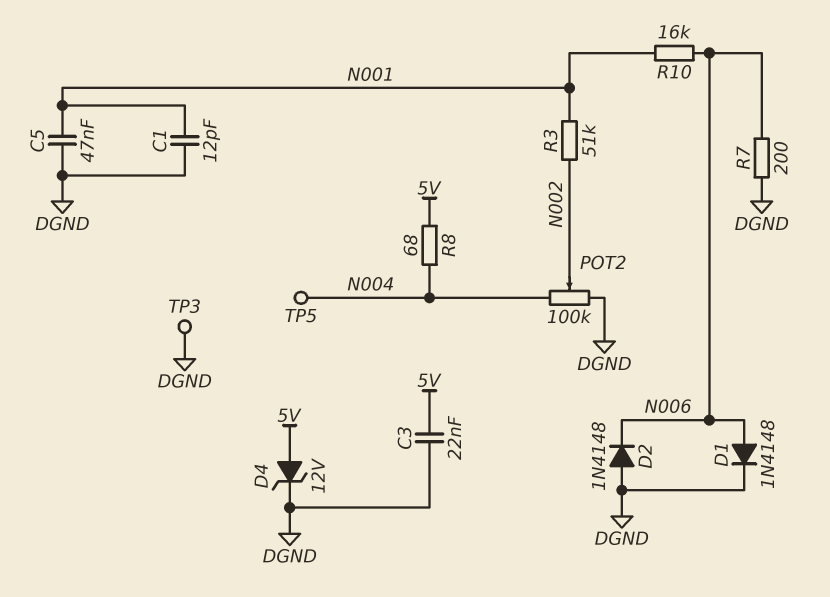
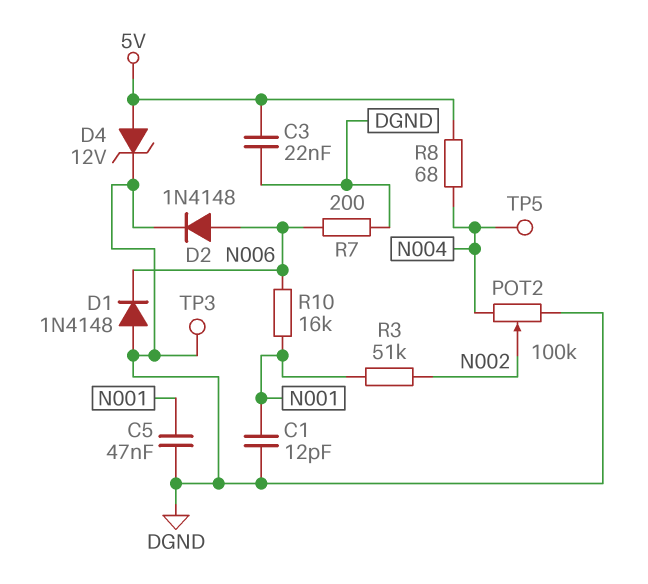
D1: diode 1N4148 (A N006, K DGND) -> diode 1N4148 (A DGND, K N006)
D2: diode 1N4148 (A DGND, K N006) -> diode 1N4148 (A N006, K DGND)

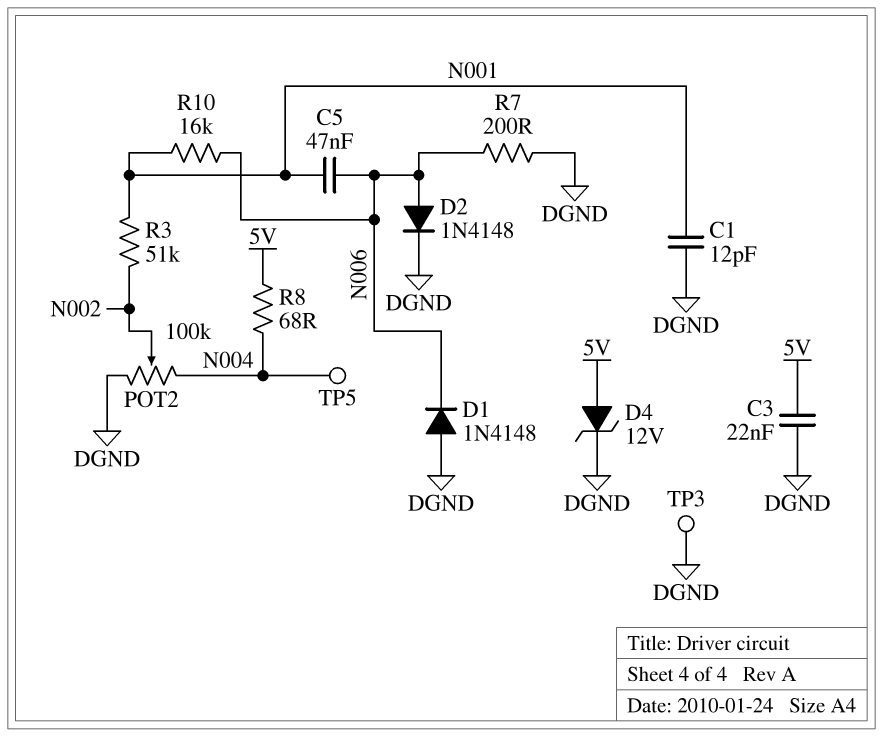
C5: 47nF (DGND, N001) -> 47nF (N001, N006)

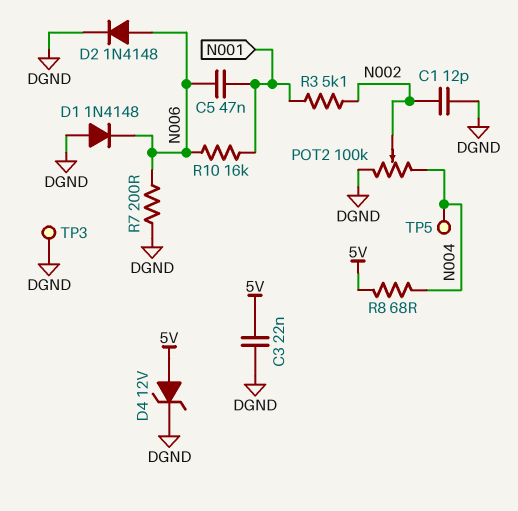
C1: 12pF (DGND, N001) -> 12pF (DGND, N002)
R3: 51k (N001, N002) -> 5.1k (N001, N002)

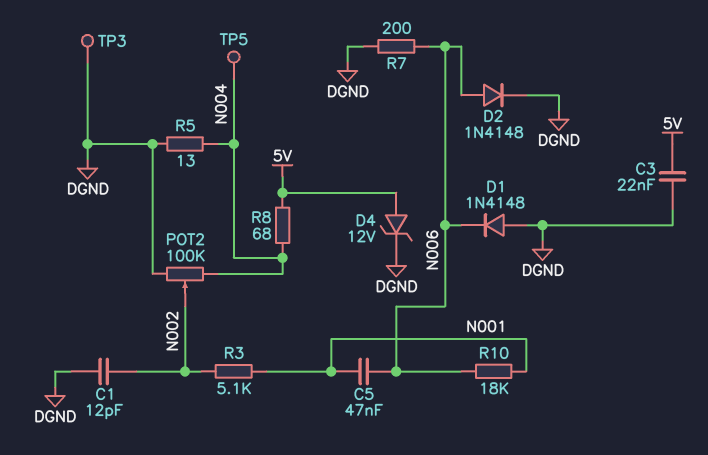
R5: none -> 13 (DGND, N004)
R10: 16k (N001, N006) -> 18k (N001, N006)

